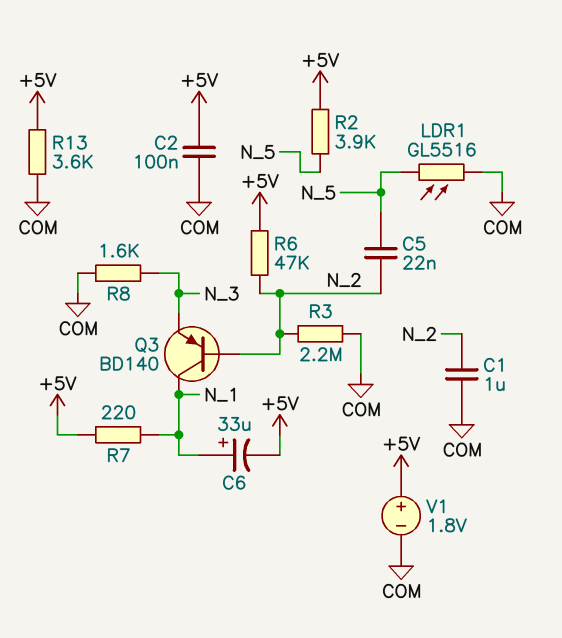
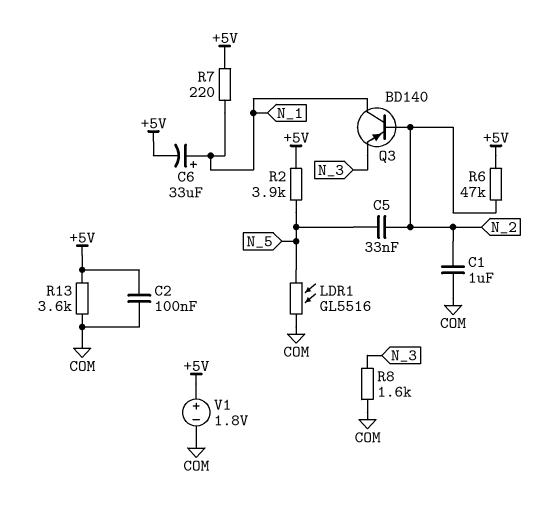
C5: 22nF (N_2, N_5) -> 33nF (N_2, N_5)
R3: 2.2M (COM, N_2) -> none

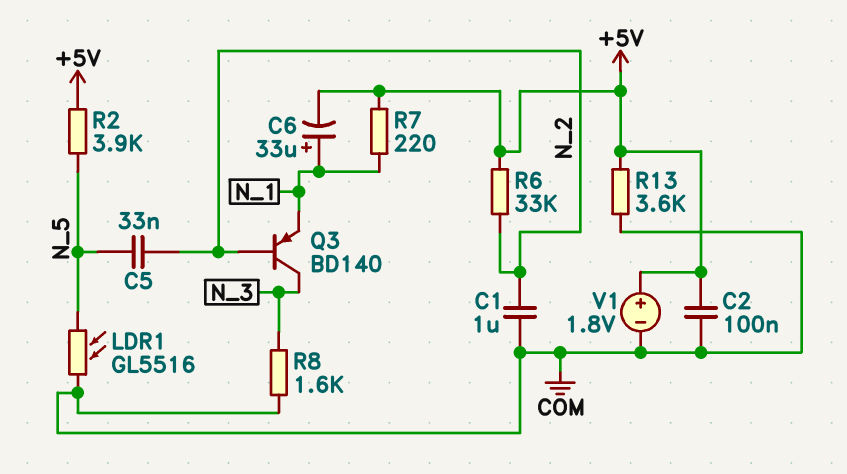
Q3: PNP BD140 (B N_2, C N_1, E N_3) -> PNP BD140 (B N_2, C N_3, E N_1)
R6: 47k (+5V, N_2) -> 33k (+5V, N_2)

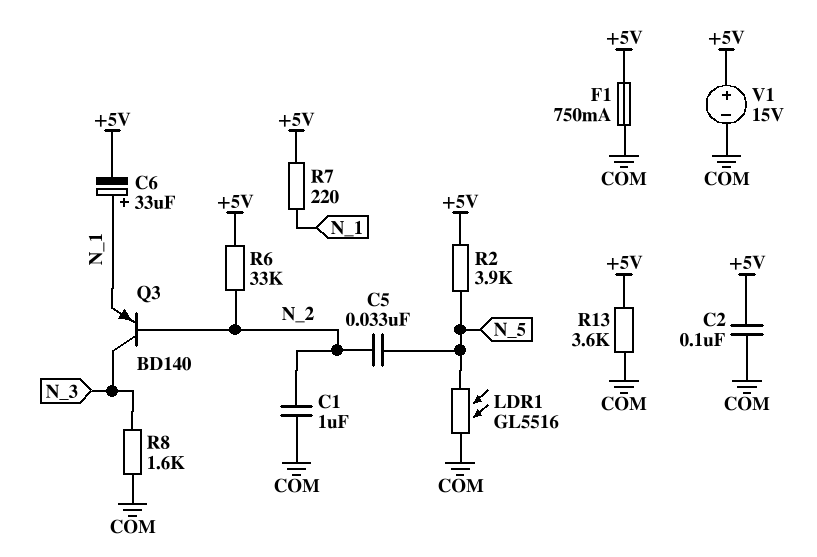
F1: none -> 750mA (+5V, COM)
V1: 1.8V (plus +5V, minus COM) -> 15V (plus +5V, minus COM)

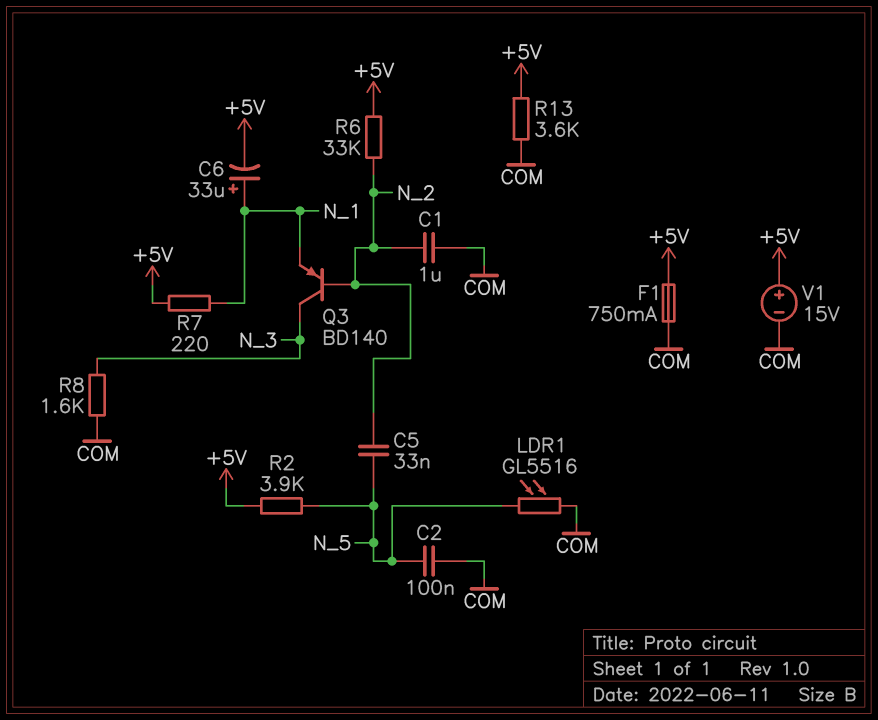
C2: 100nF (+5V, COM) -> 100nF (COM, N_5)

